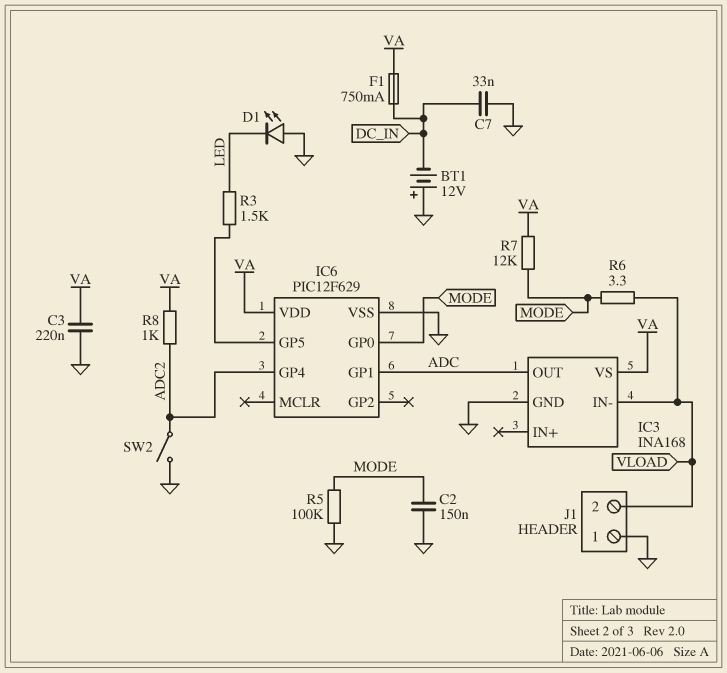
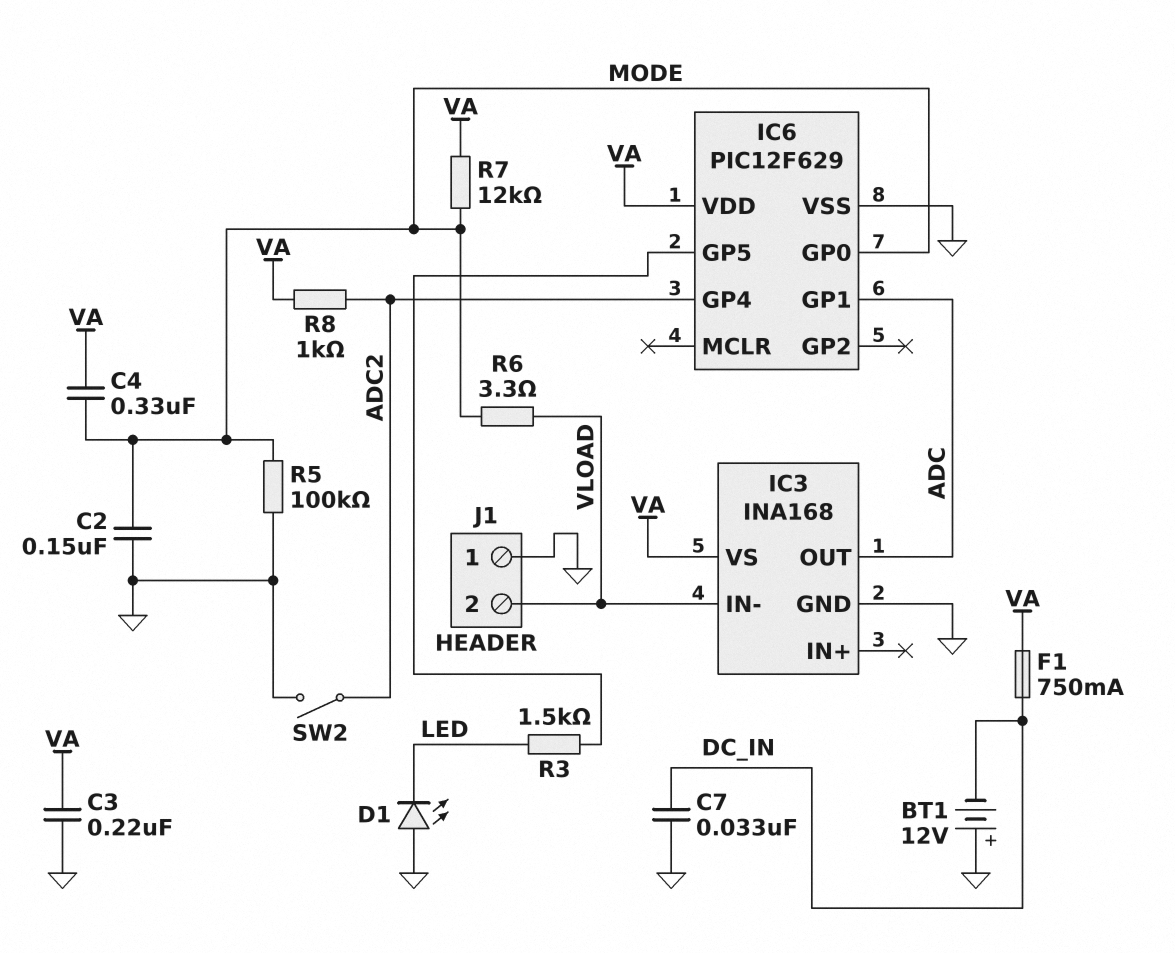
C4: none -> 330nF (MODE, VA)

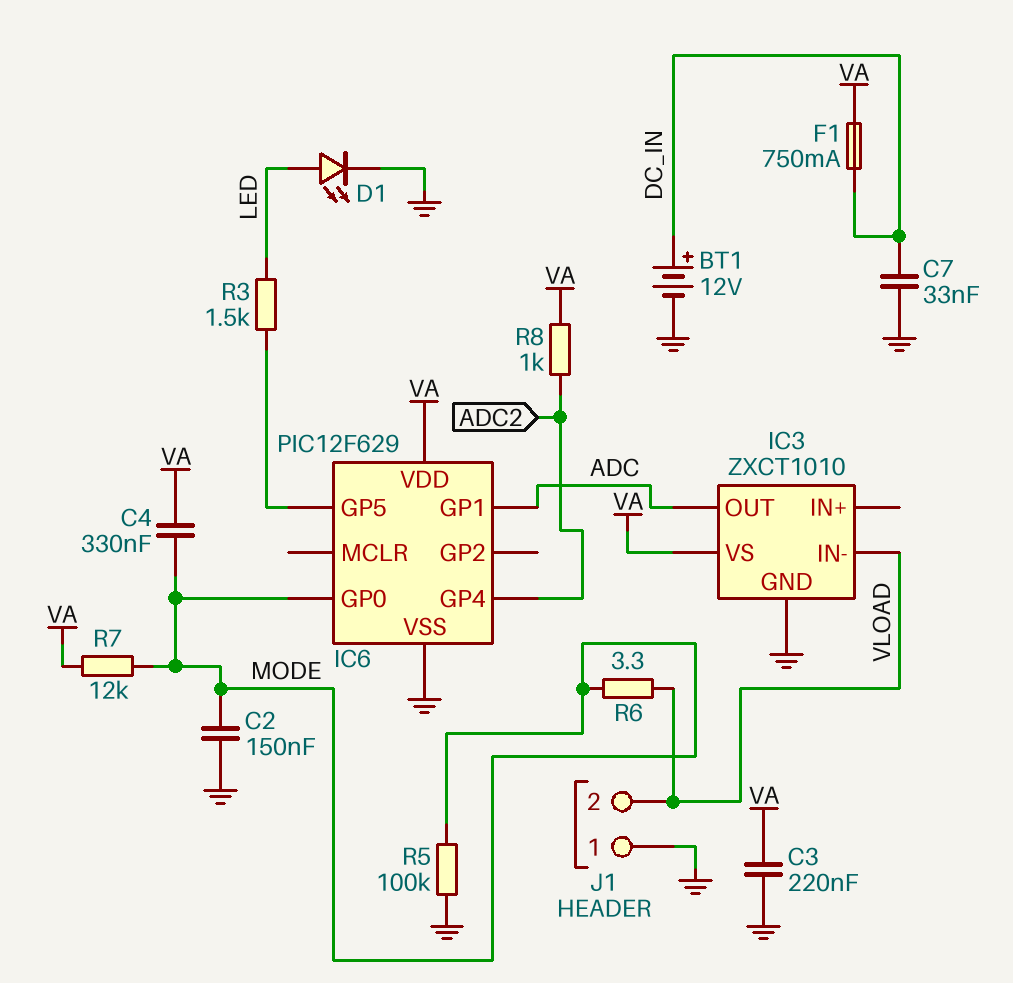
BT1: 12V (plus GND, minus DC_IN) -> 12V (plus DC_IN, minus GND)
D1: LED (A GND, K LED) -> LED (A LED, K GND)
IC3: INA168 -> ZXCT1010
SW2: switch (ADC2, GND) -> none

